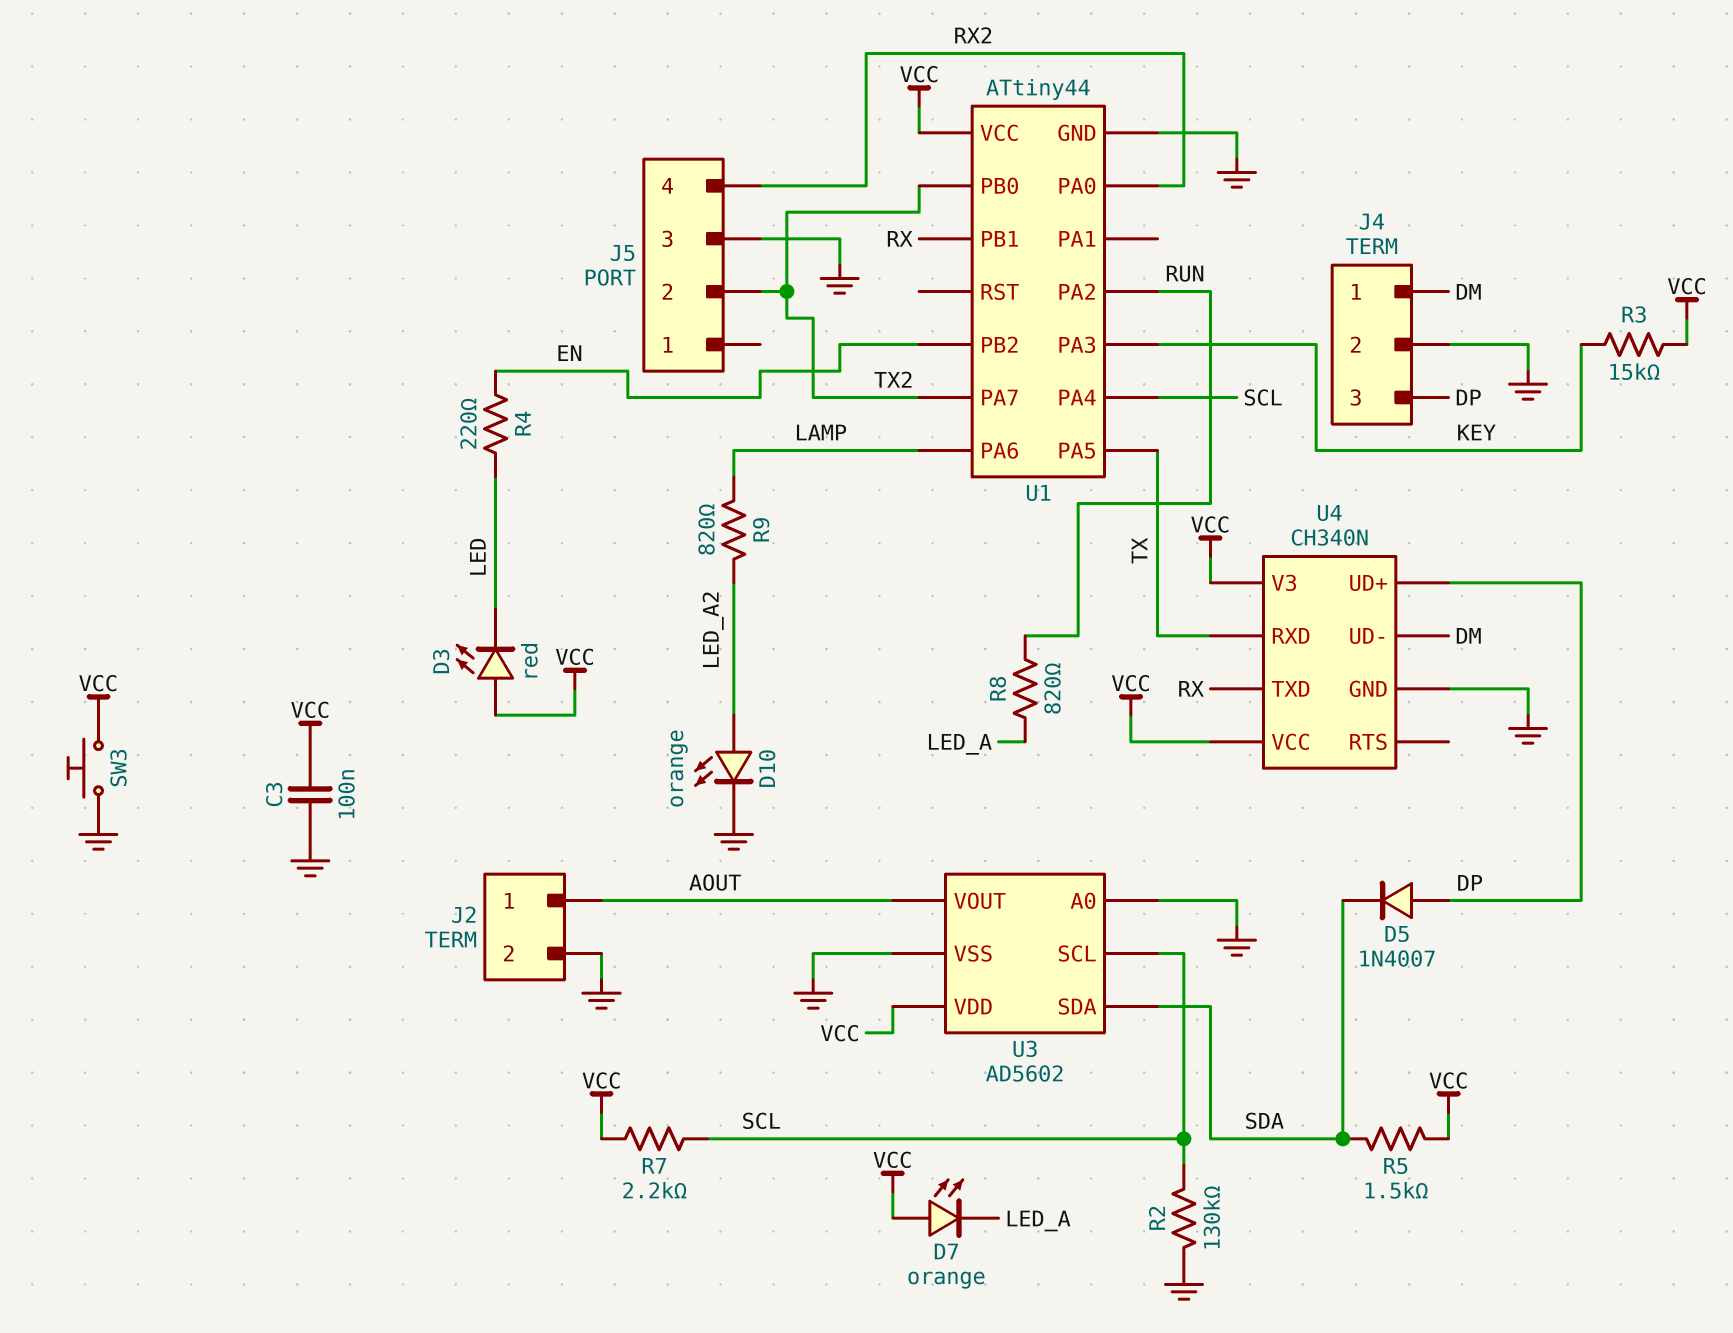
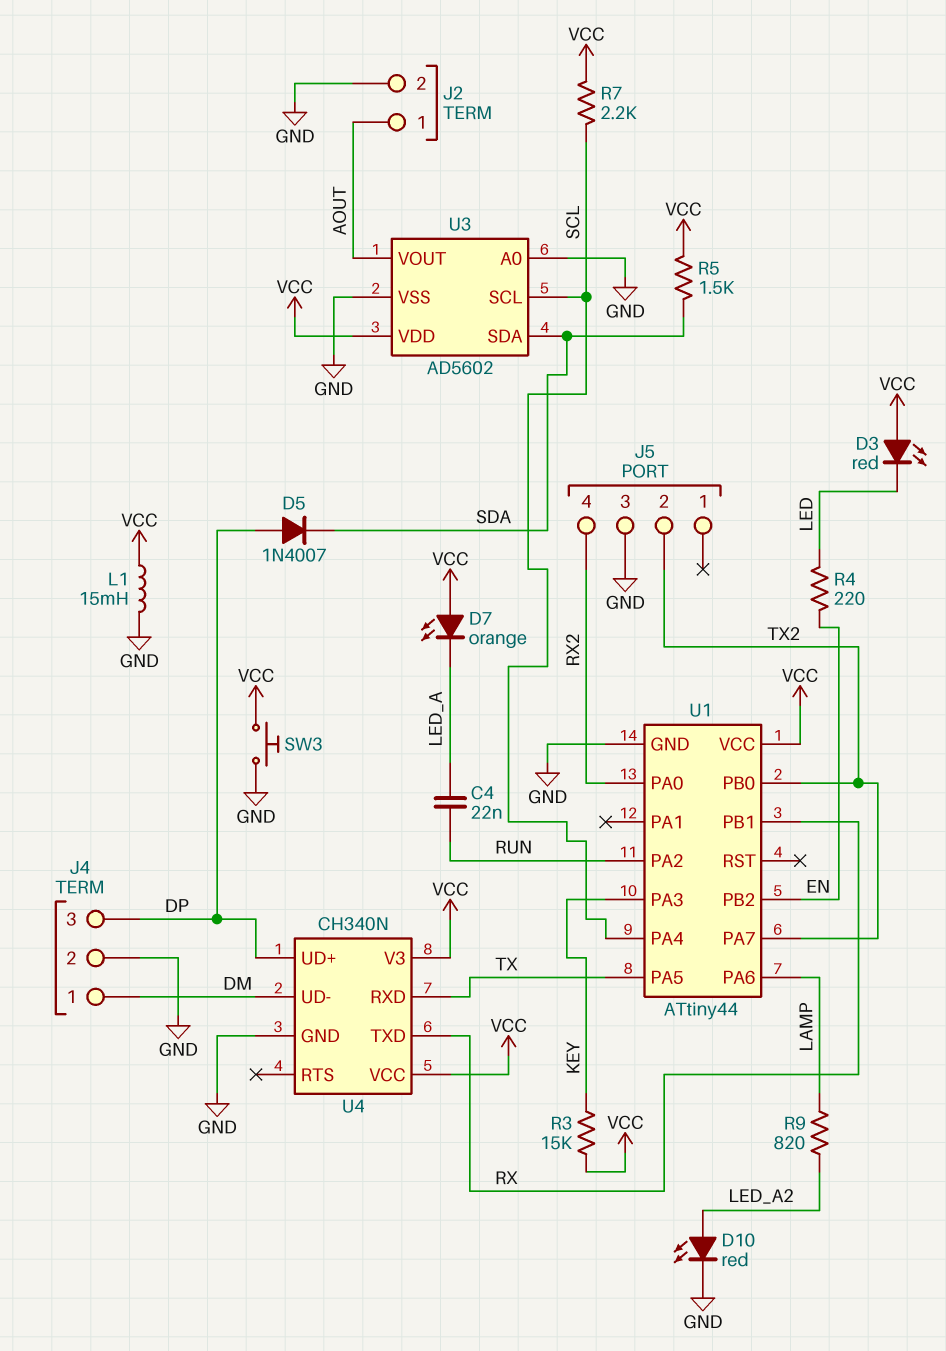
C3: 100nF (GND, VCC) -> none
C4: none -> 22nF (LED_A, RUN)
D10: LED orange (A LED_A2, K GND) -> LED red (A LED_A2, K GND)
L1: none -> 15mH (GND, VCC)
R2: 130k (GND, SCL) -> none
R8: 820 (LED_A, RUN) -> none

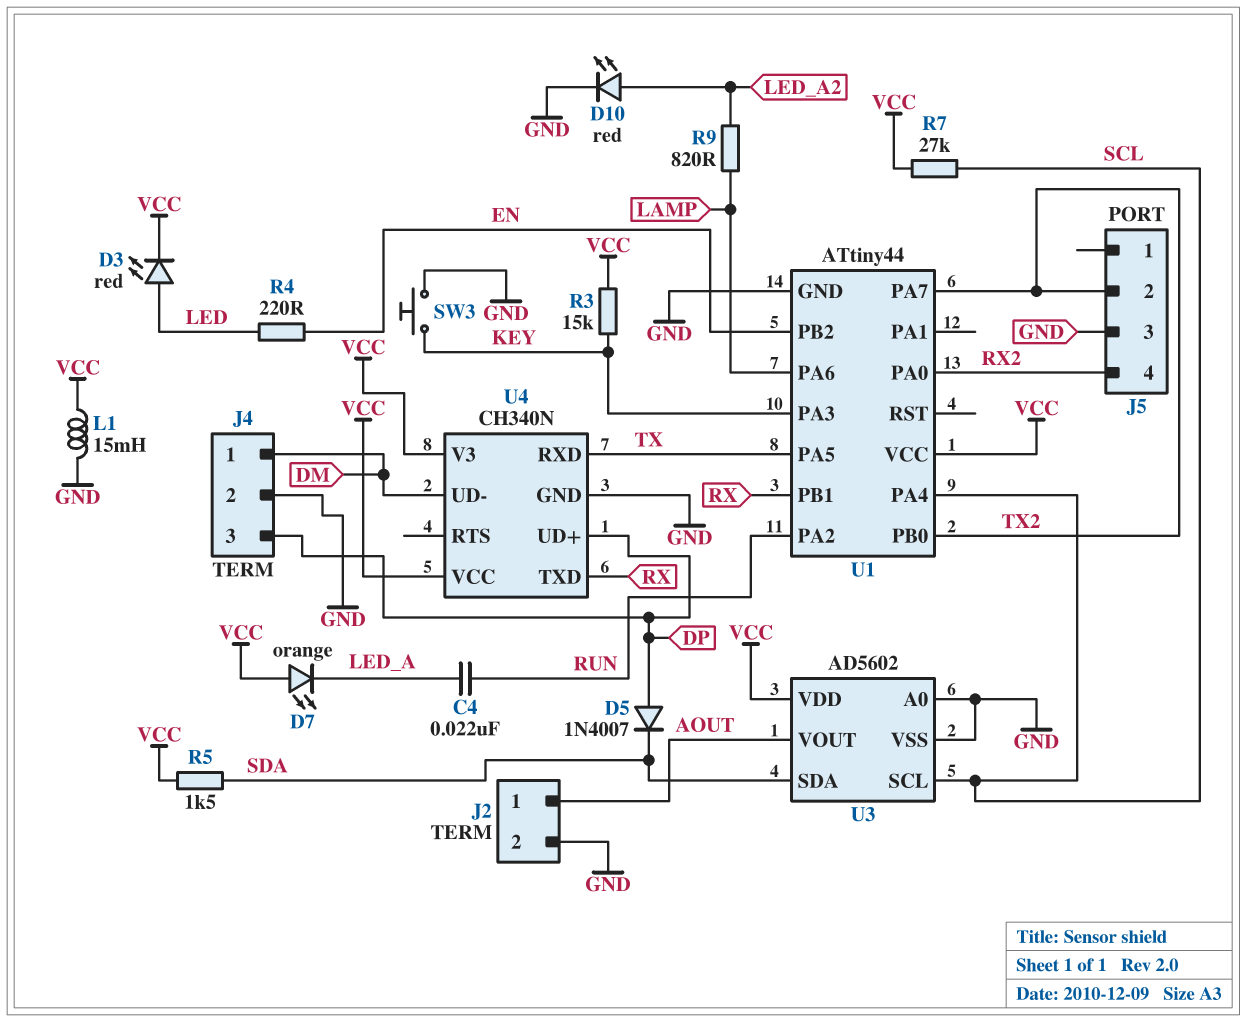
D3: LED red (A VCC, K LED) -> LED red (A LED, K VCC)
R7: 2.2k (SCL, VCC) -> 27k (SCL, VCC)
SW3: button (GND, VCC) -> button (GND, KEY)

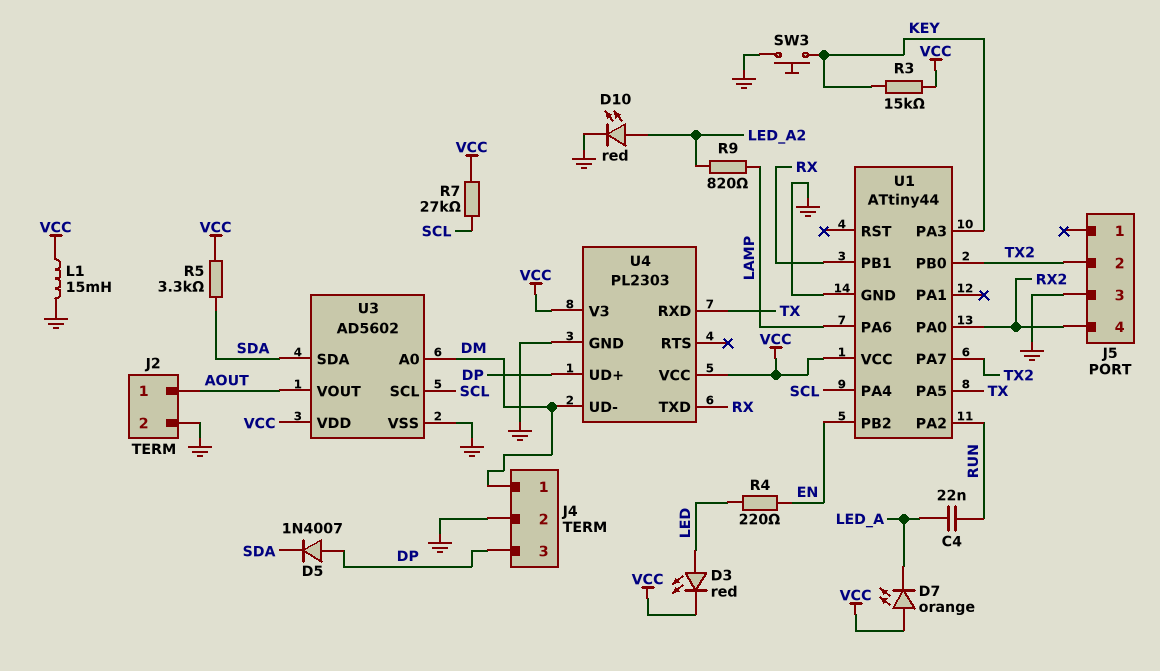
R5: 1.5k (SDA, VCC) -> 3.3k (SDA, VCC)
U3 pin A0: GND -> DM
U4: CH340N -> PL2303

